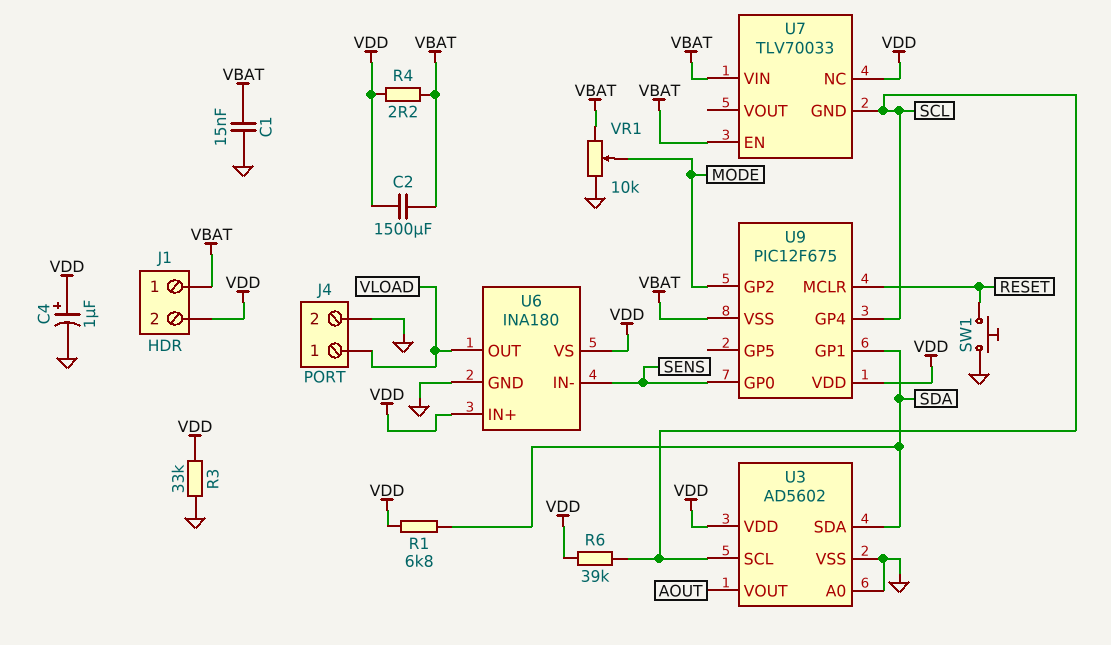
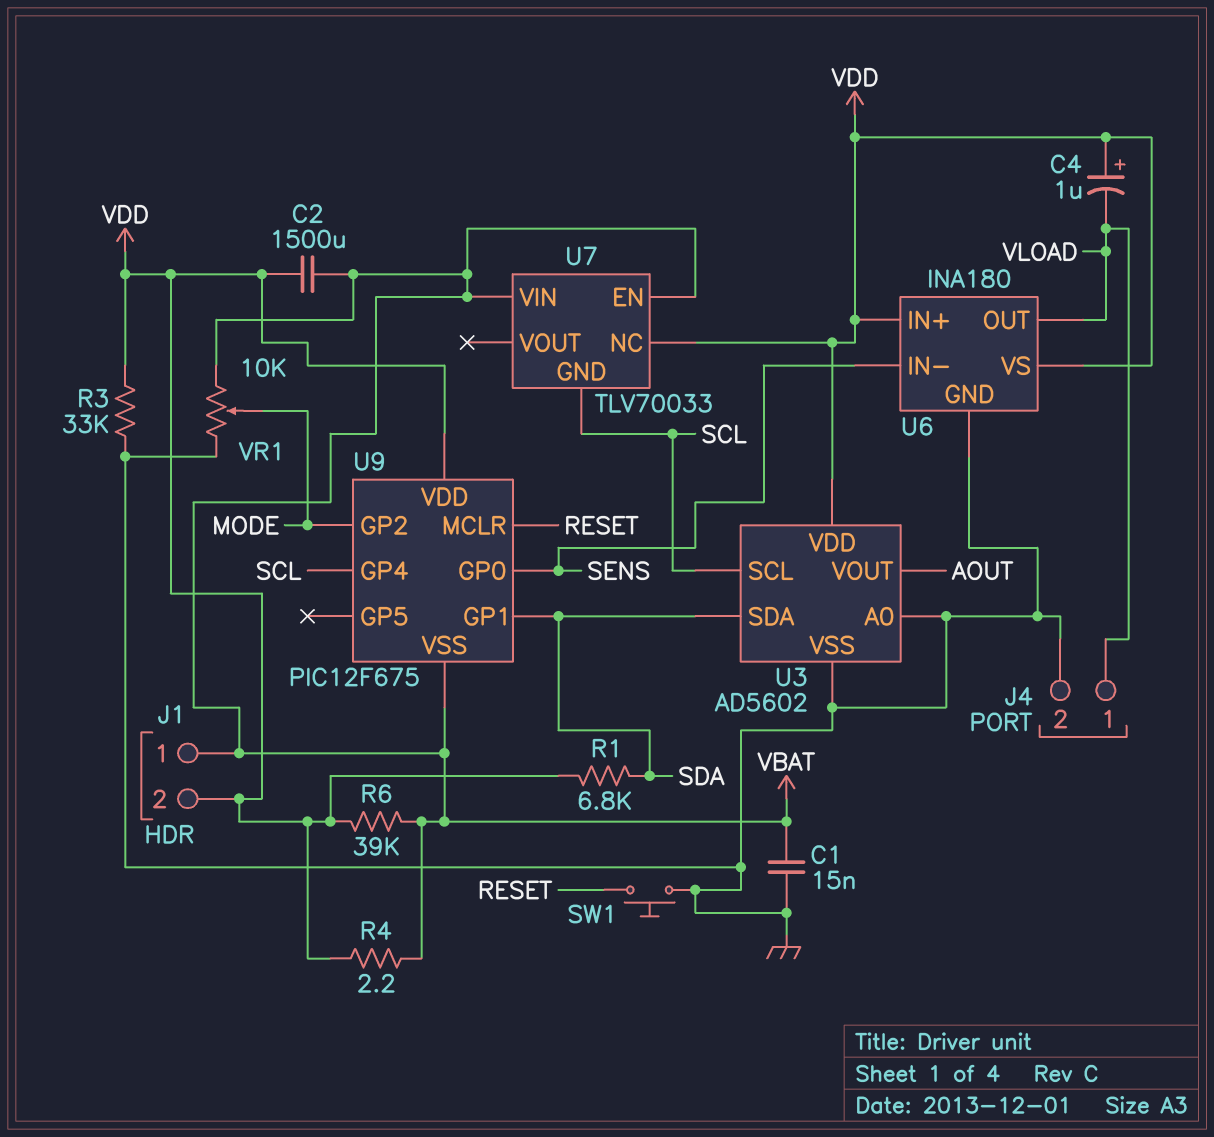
C4: 1uF (plus VDD, minus GND) -> 1uF (plus VDD, minus VLOAD)
R6: 39k (SCL, VDD) -> 39k (VBAT, VDD)

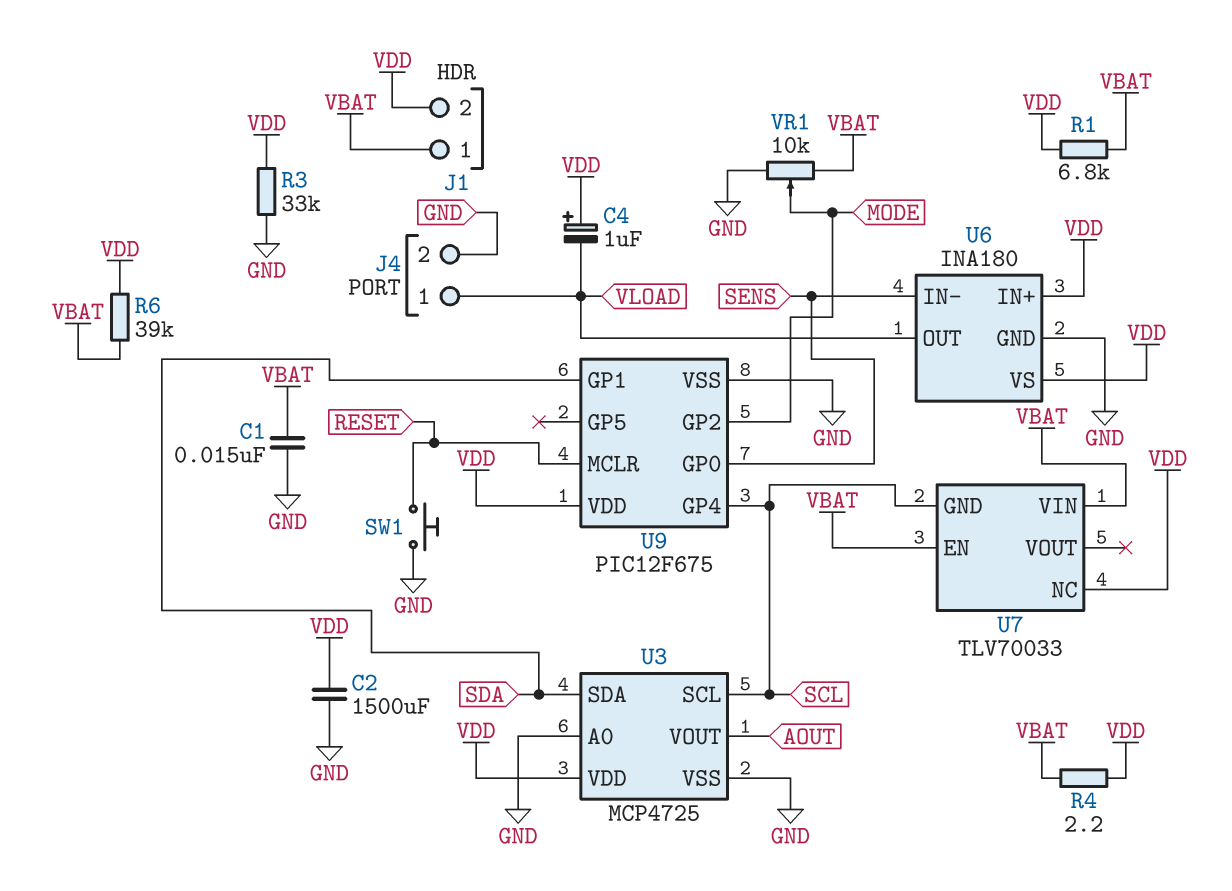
C2: 1500uF (VBAT, VDD) -> 1500uF (GND, VDD)
R1: 6.8k (SDA, VDD) -> 6.8k (VBAT, VDD)
U3: AD5602 -> MCP4725
U9 pin VSS: VBAT -> GND

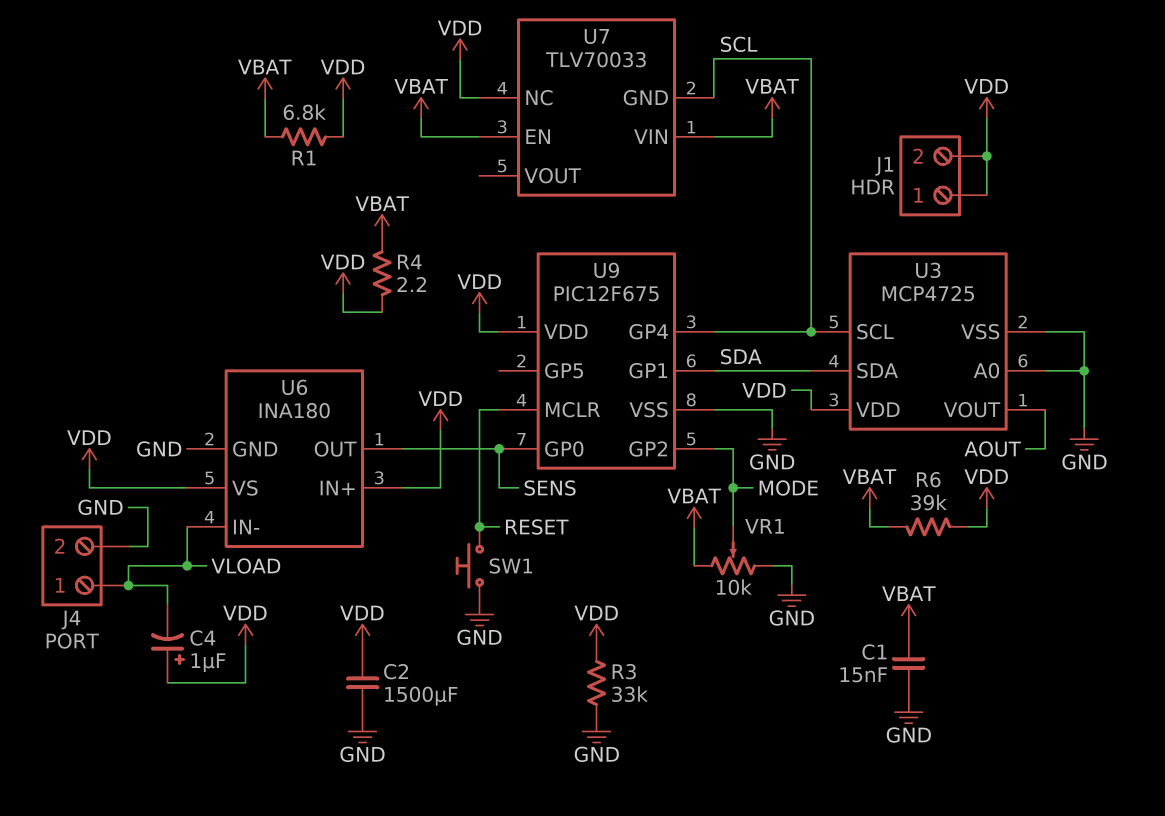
J1 pin 1: VBAT -> VDD
U6 pin IN-: SENS -> VLOAD
U6 pin OUT: VLOAD -> SENS

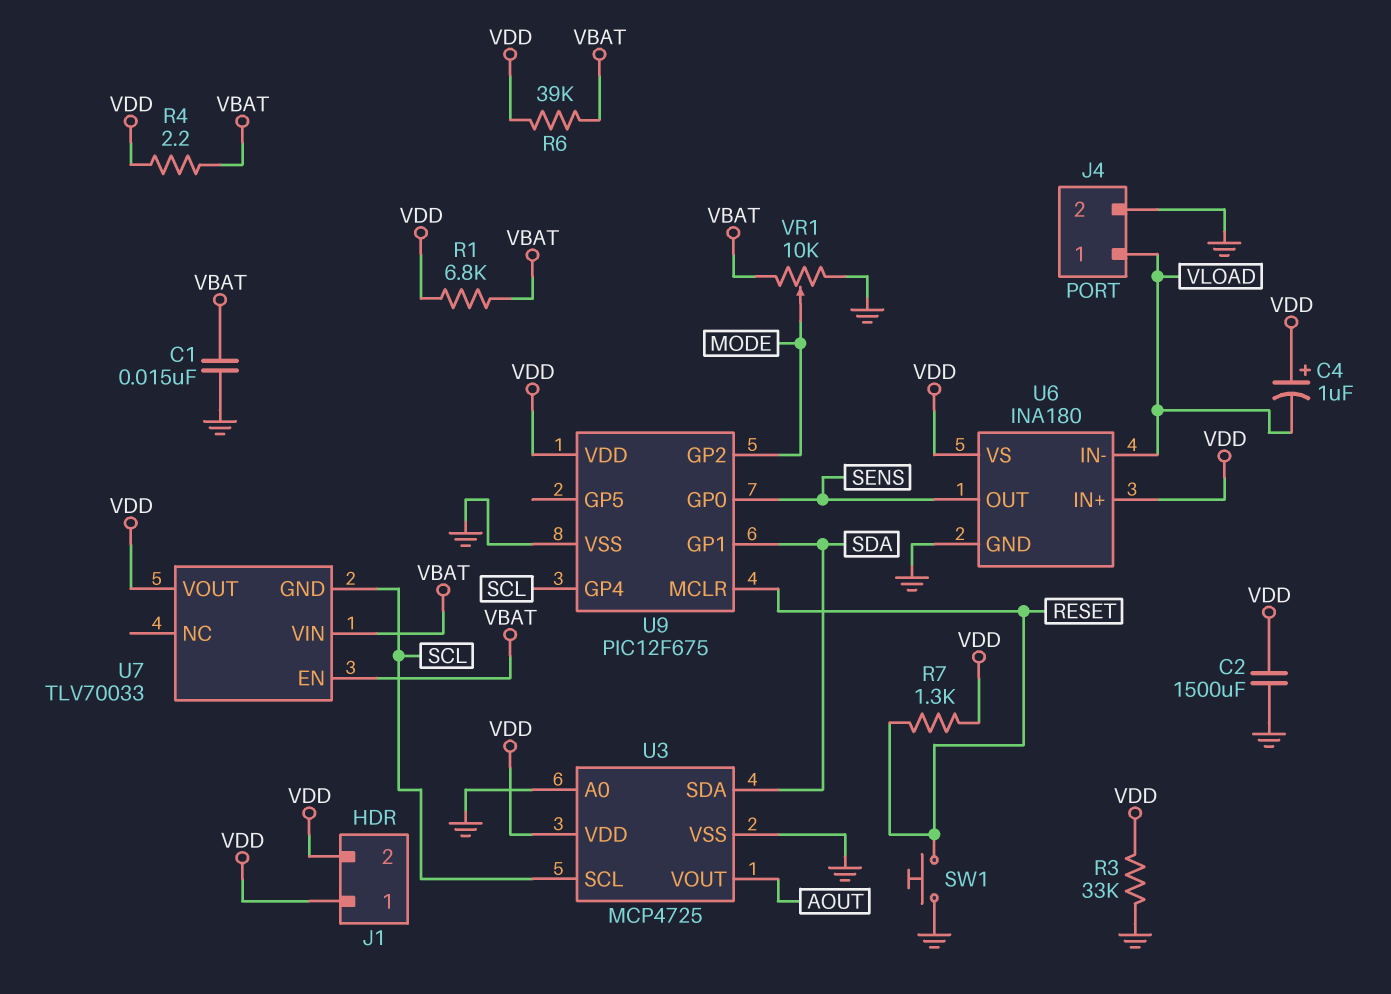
R7: none -> 1.3k (RESET, VDD)
U7 pin NC: VDD -> none
U7 pin VOUT: none -> VDD

